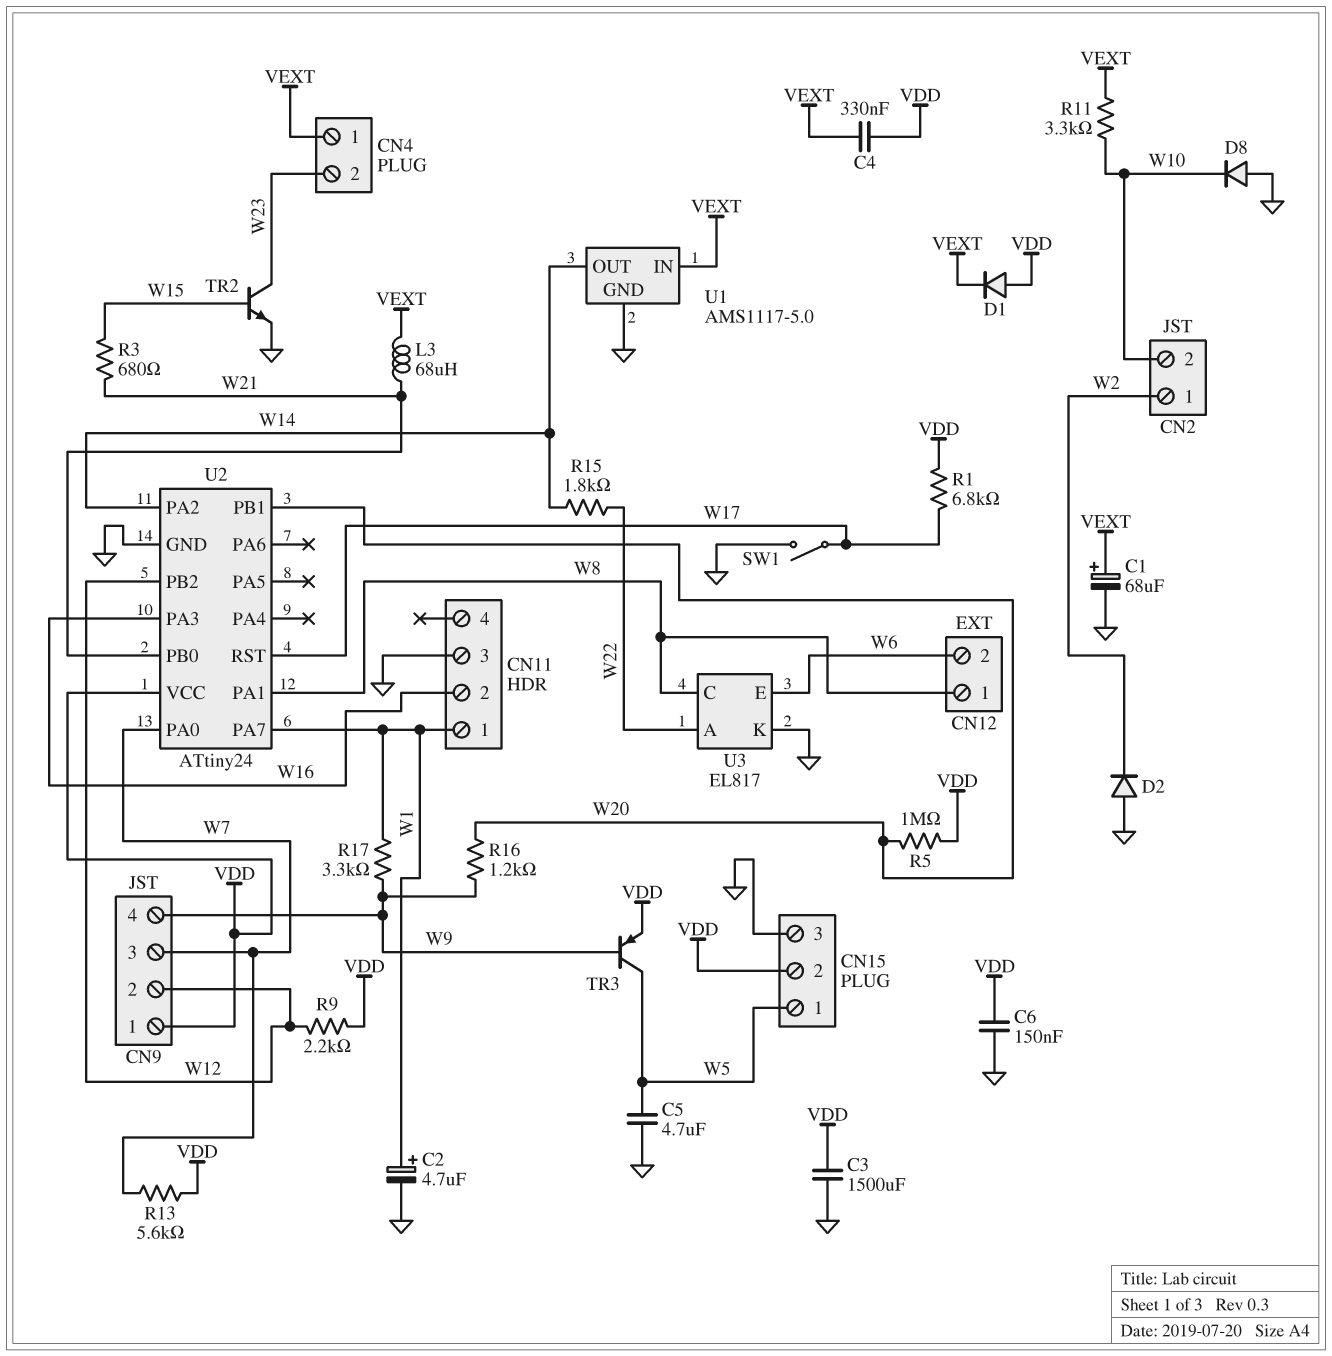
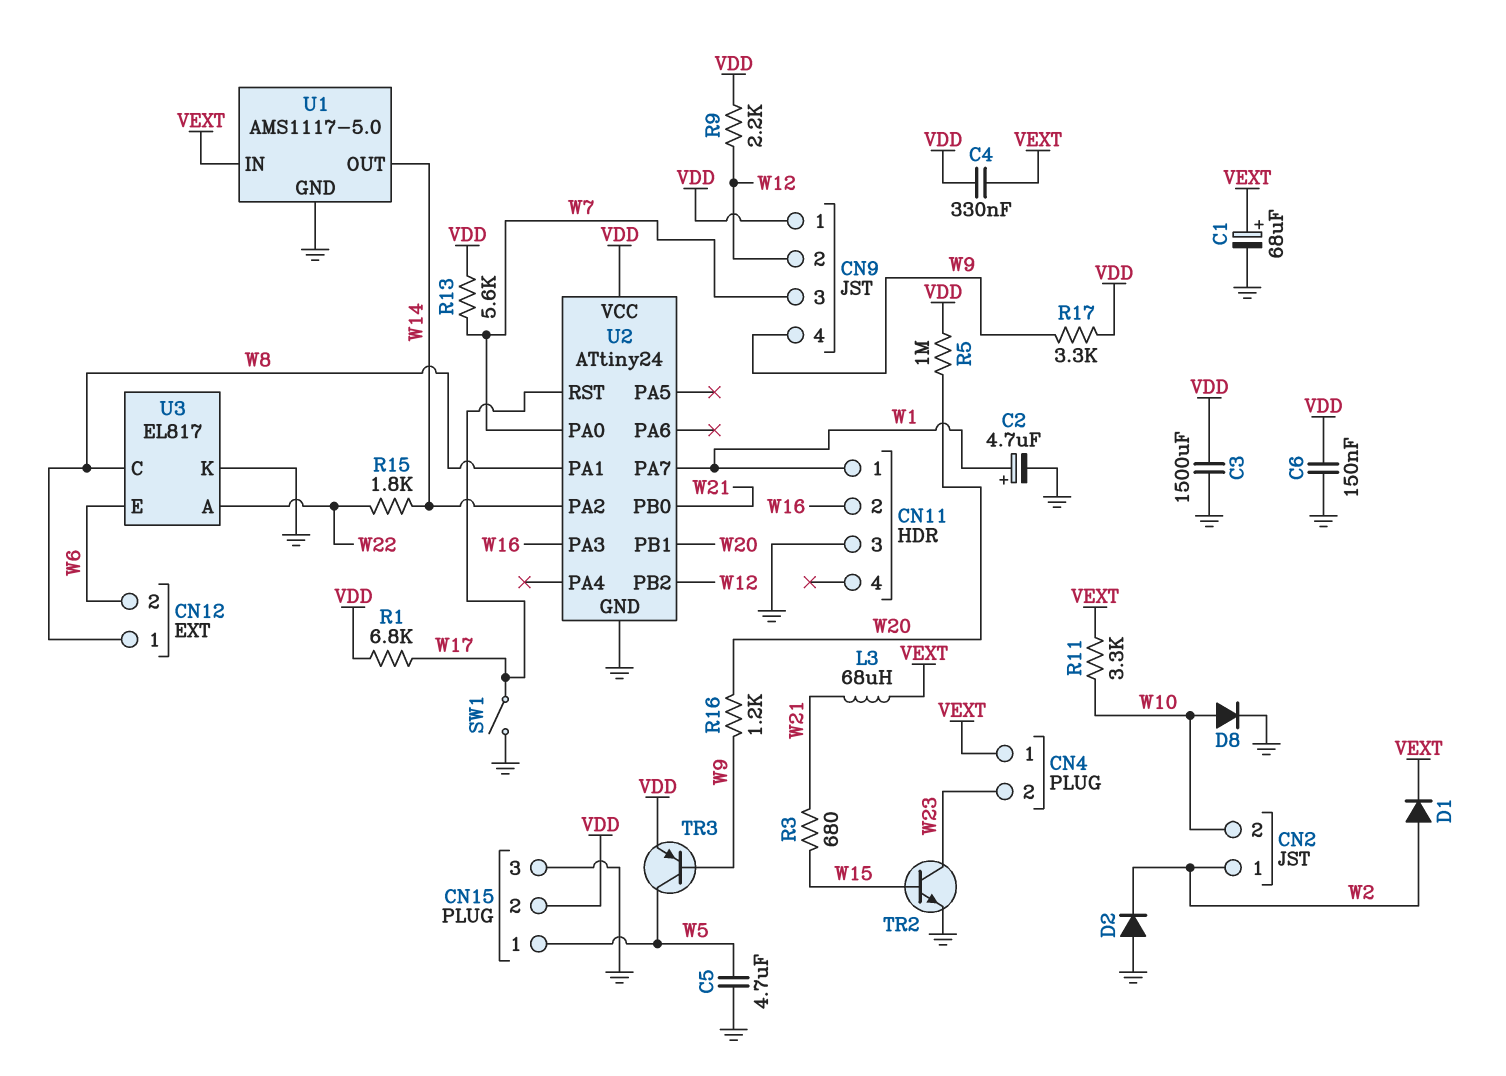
D1: diode (A VDD, K VEXT) -> diode (A W2, K VEXT)
D8: diode (A GND, K W10) -> diode (A W10, K GND)
R17: 3.3k (W1, W9) -> 3.3k (VDD, W9)

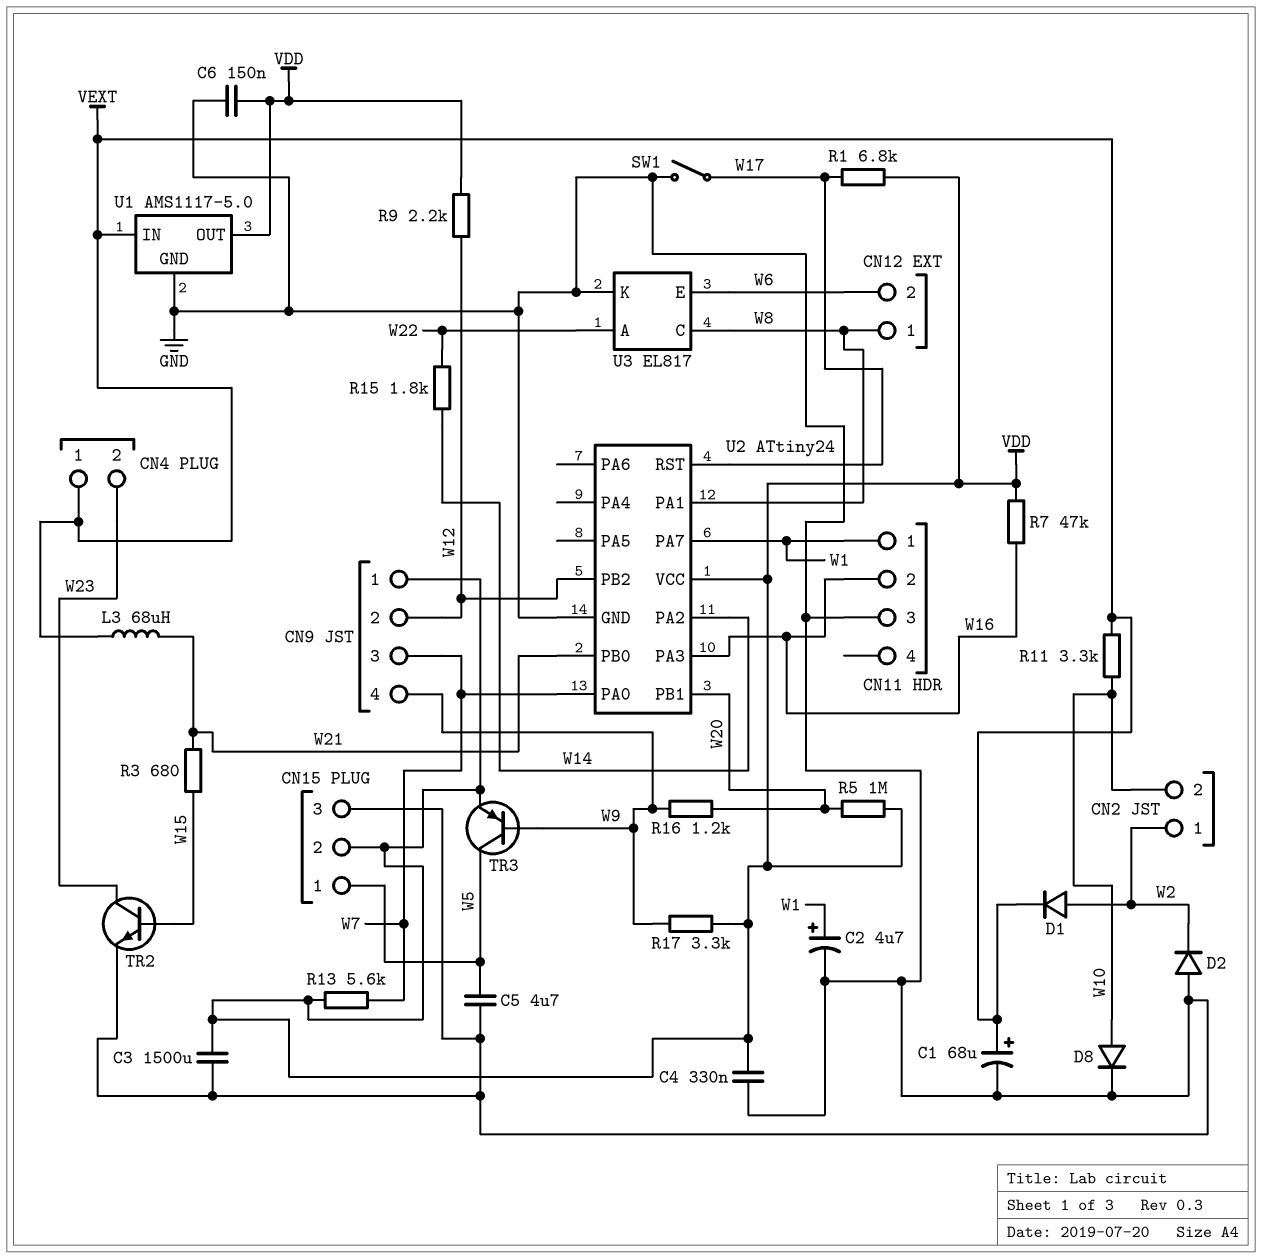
C4: 330nF (VDD, VEXT) -> 330nF (GND, VDD)
R7: none -> 47k (VDD, W16)
U1 pin OUT: W14 -> VDD

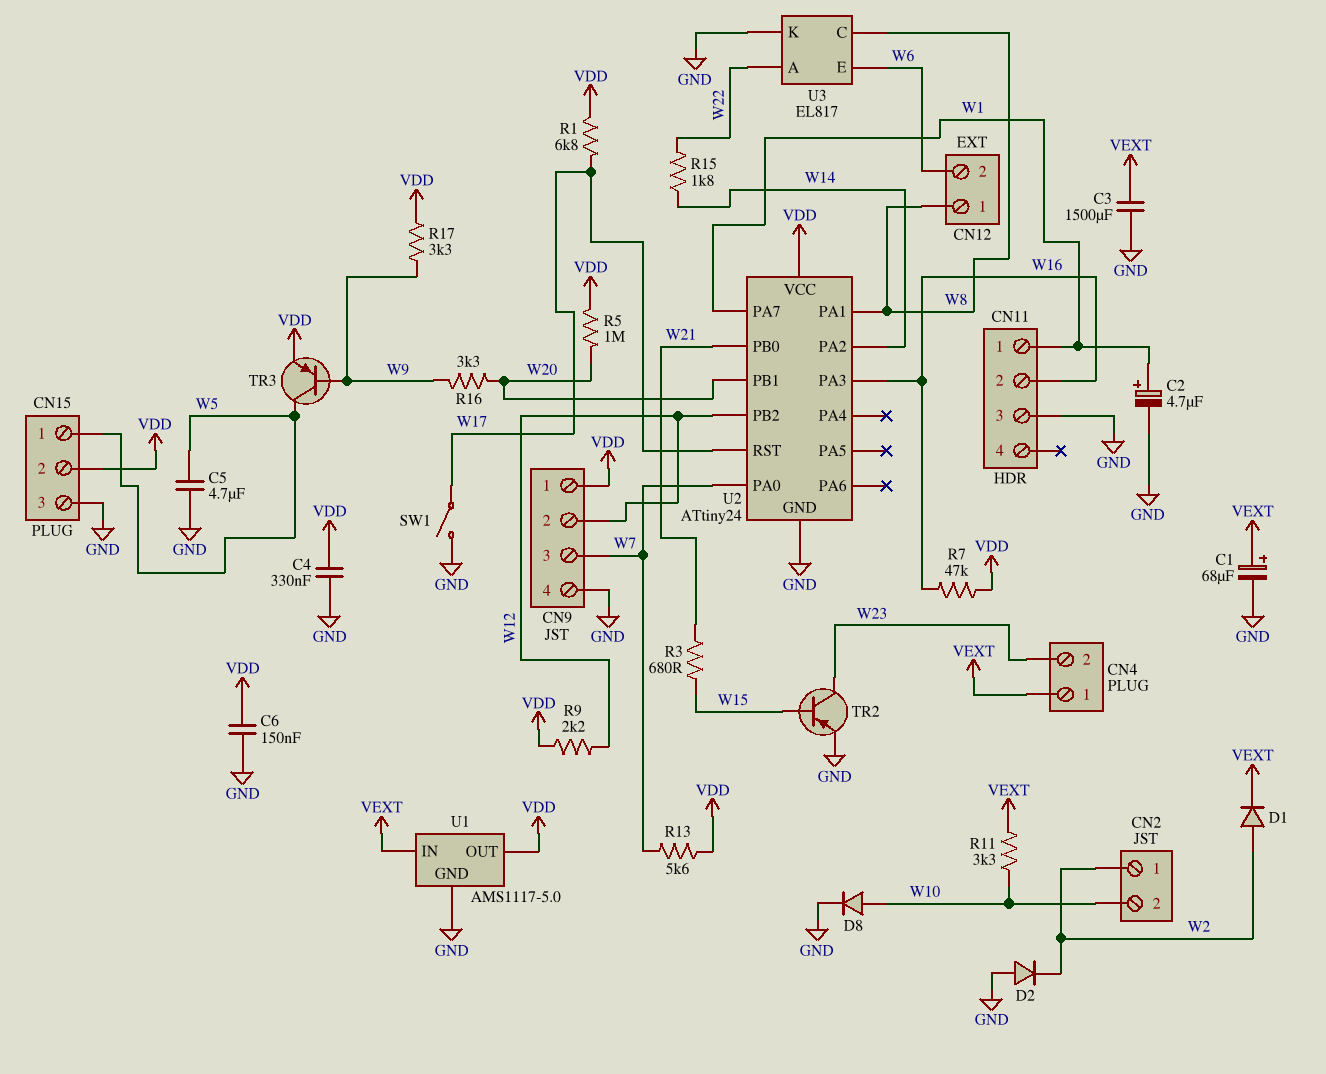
C3: 1500uF (GND, VDD) -> 1500uF (GND, VEXT)
CN9 pin 4: W9 -> GND
L3: 68uH (VEXT, W21) -> none
R16: 1.2k (W9, W20) -> 3.3k (W9, W20)
TR2: NPN (B W15, C W23, E GND) -> PNP (B W15, C W23, E GND)

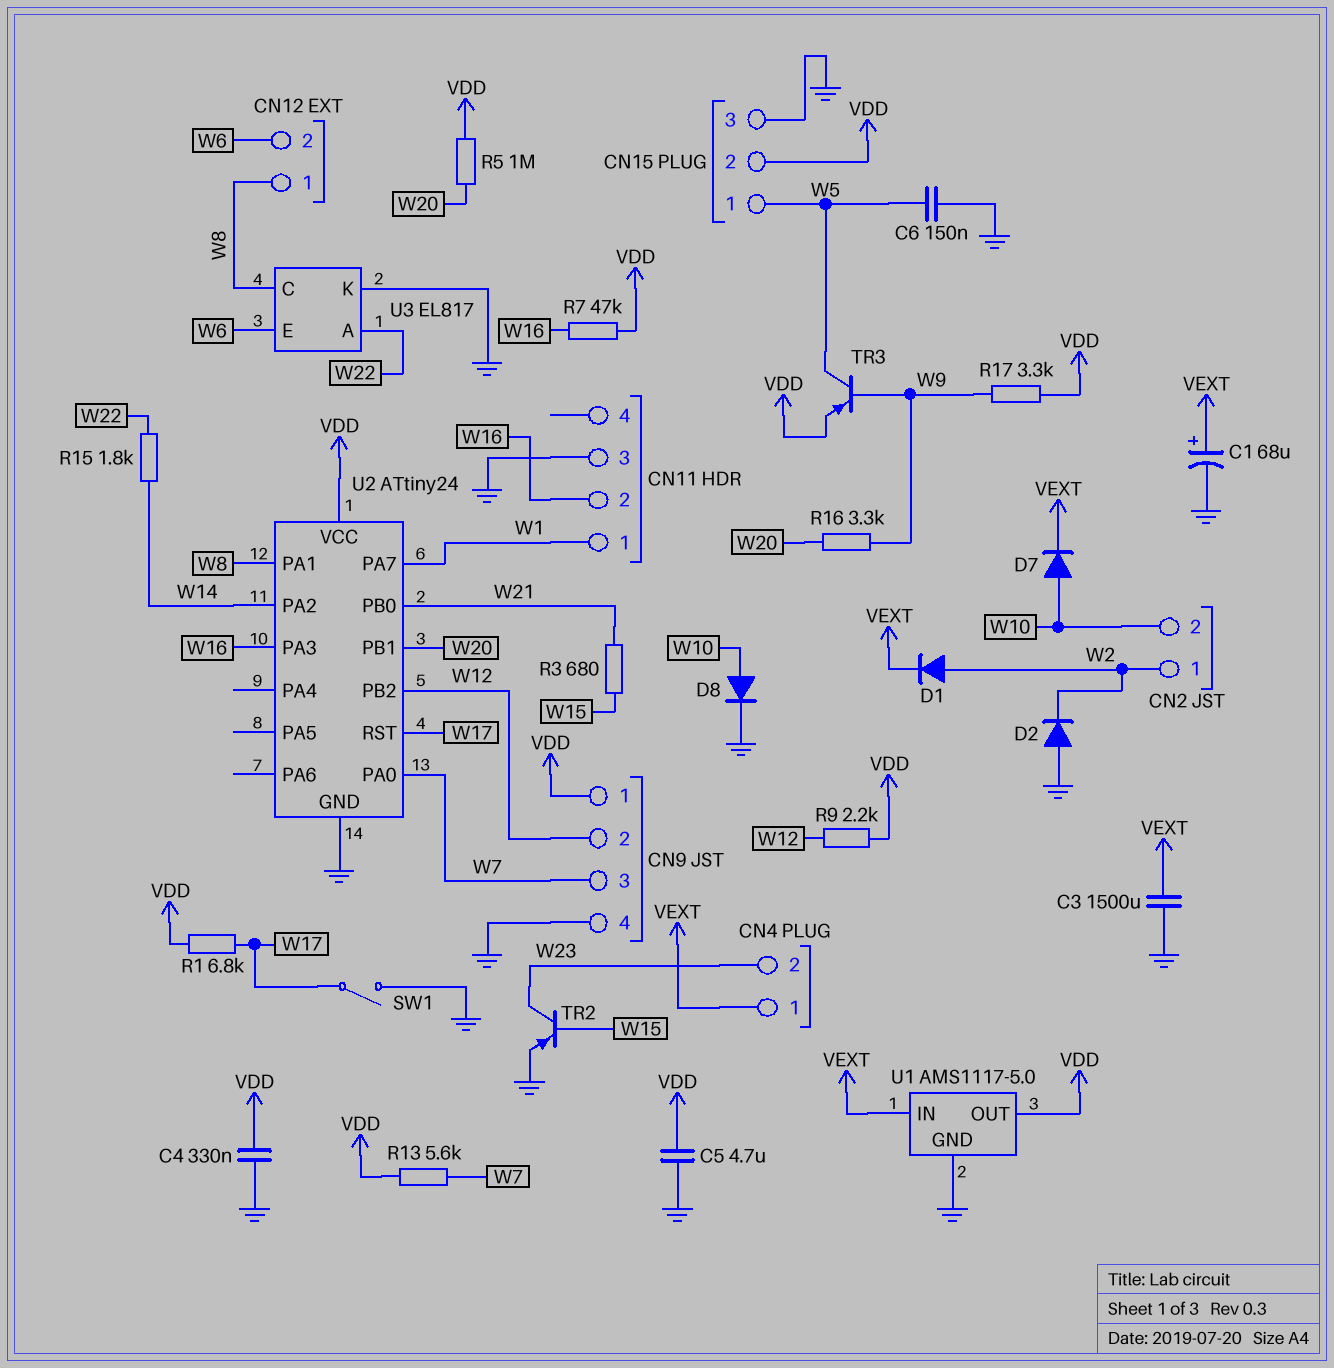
C2: 4.7uF (plus W1, minus GND) -> none
C5: 4.7uF (GND, W5) -> 4.7uF (GND, VDD)
C6: 150nF (GND, VDD) -> 150nF (GND, W5)
D7: none -> diode (A W10, K VEXT)
R11: 3.3k (VEXT, W10) -> none

